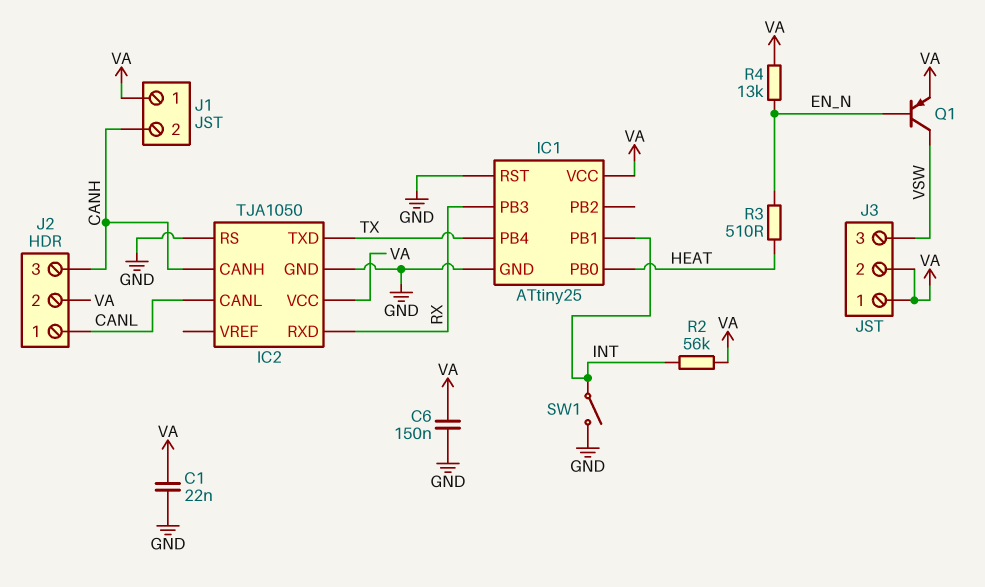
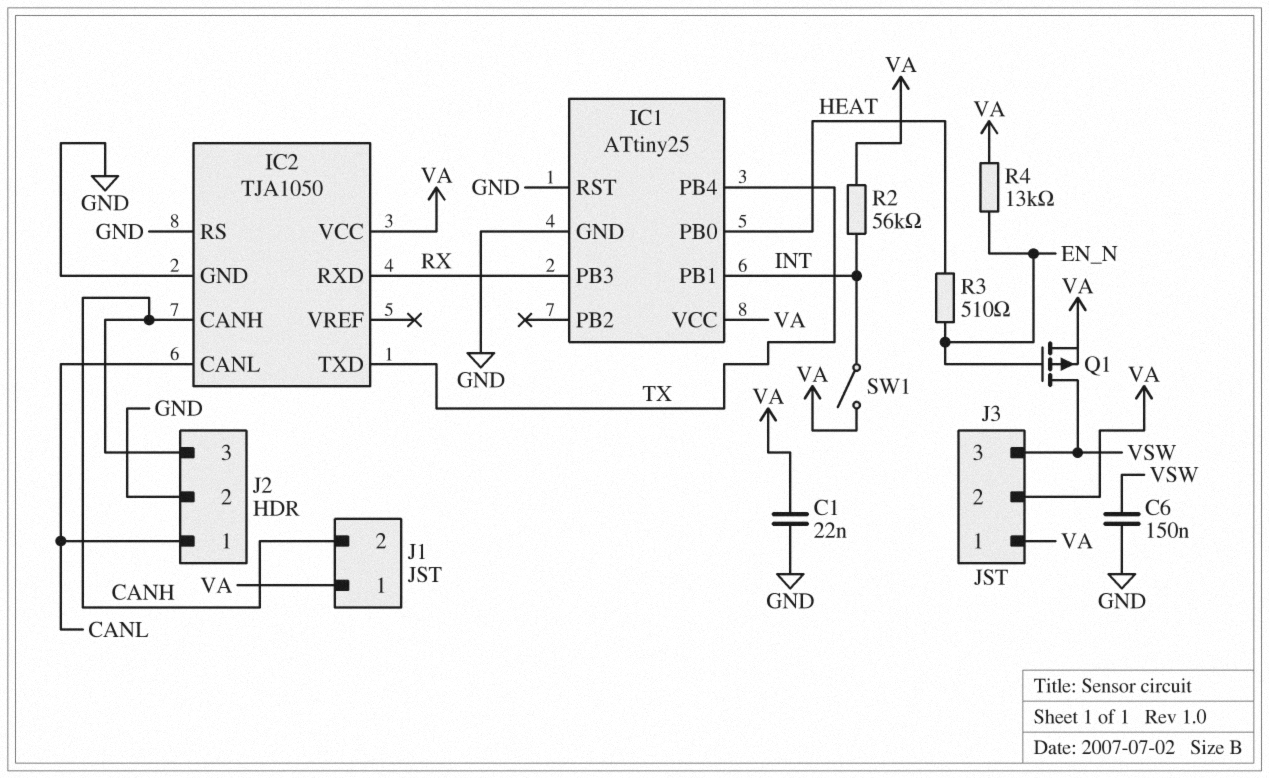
C6: 150nF (GND, VA) -> 150nF (GND, VSW)
J2 pin 2: VA -> GND
Q1: PNP (B EN_N, C VSW, E VA) -> PMOS (G EN_N, D VSW, S VA)
SW1: switch (GND, INT) -> switch (INT, VA)

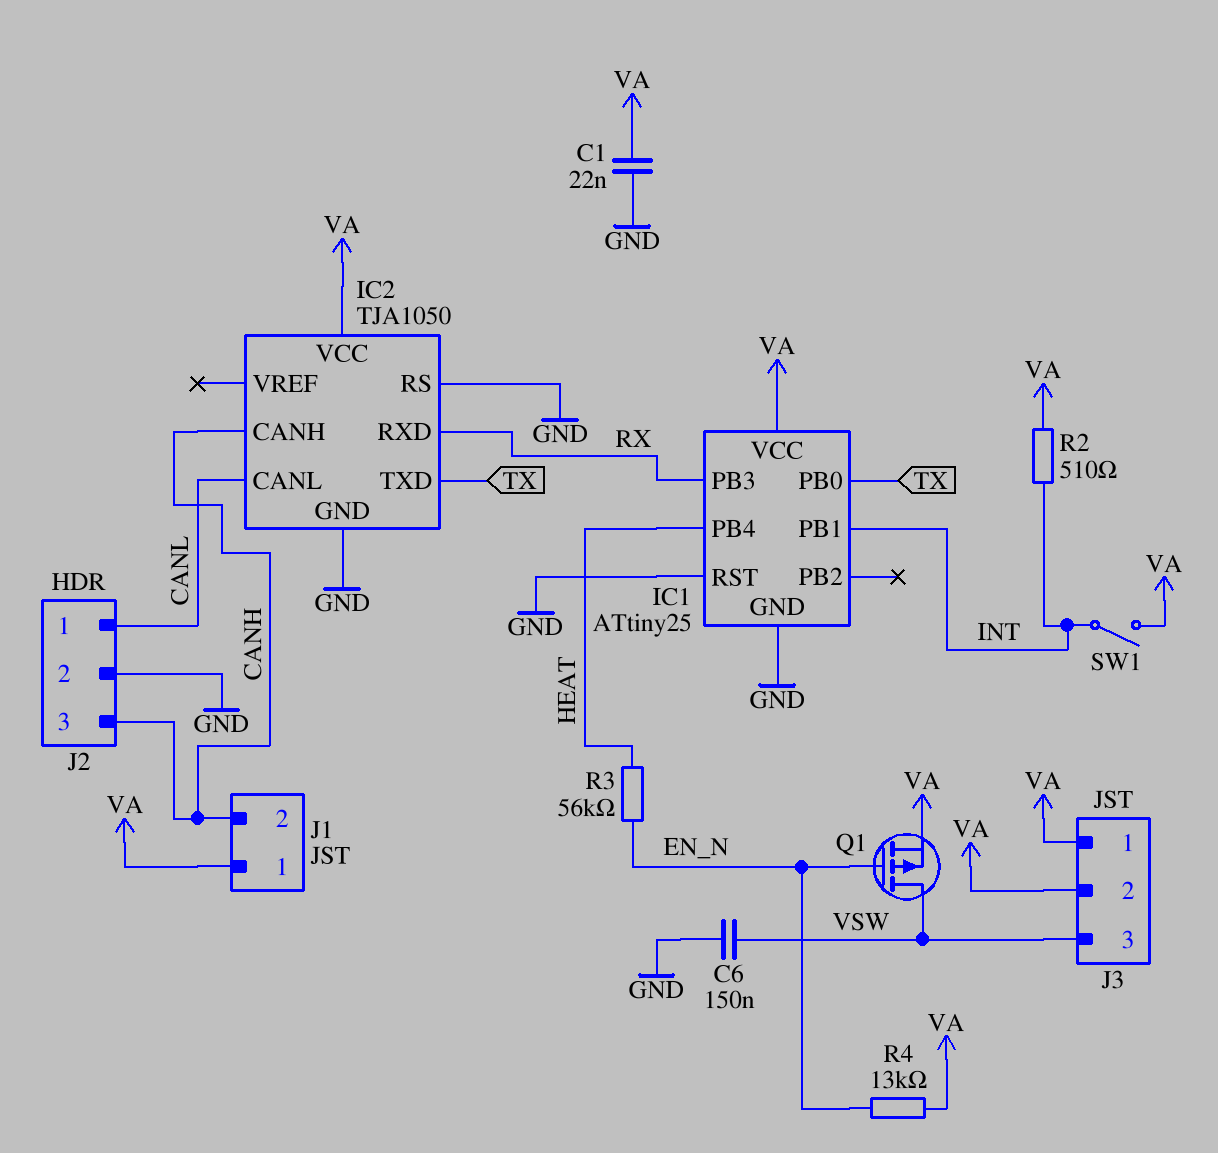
IC1 pin PB0: HEAT -> TX
IC1 pin PB4: TX -> HEAT
R2: 56k (INT, VA) -> 510 (INT, VA)
R3: 510 (EN_N, HEAT) -> 56k (EN_N, HEAT)

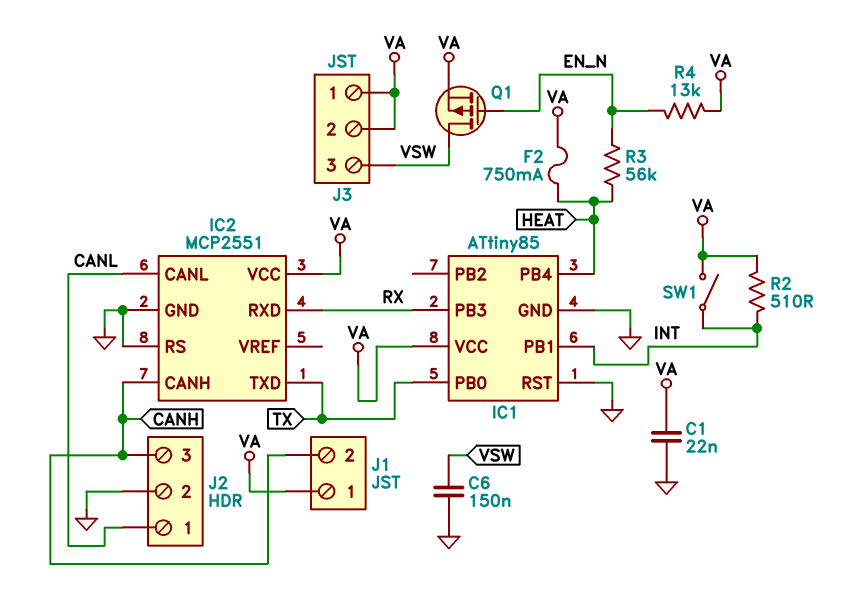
F2: none -> 750mA (HEAT, VA)
IC1: ATtiny25 -> ATtiny85
IC2: TJA1050 -> MCP2551

